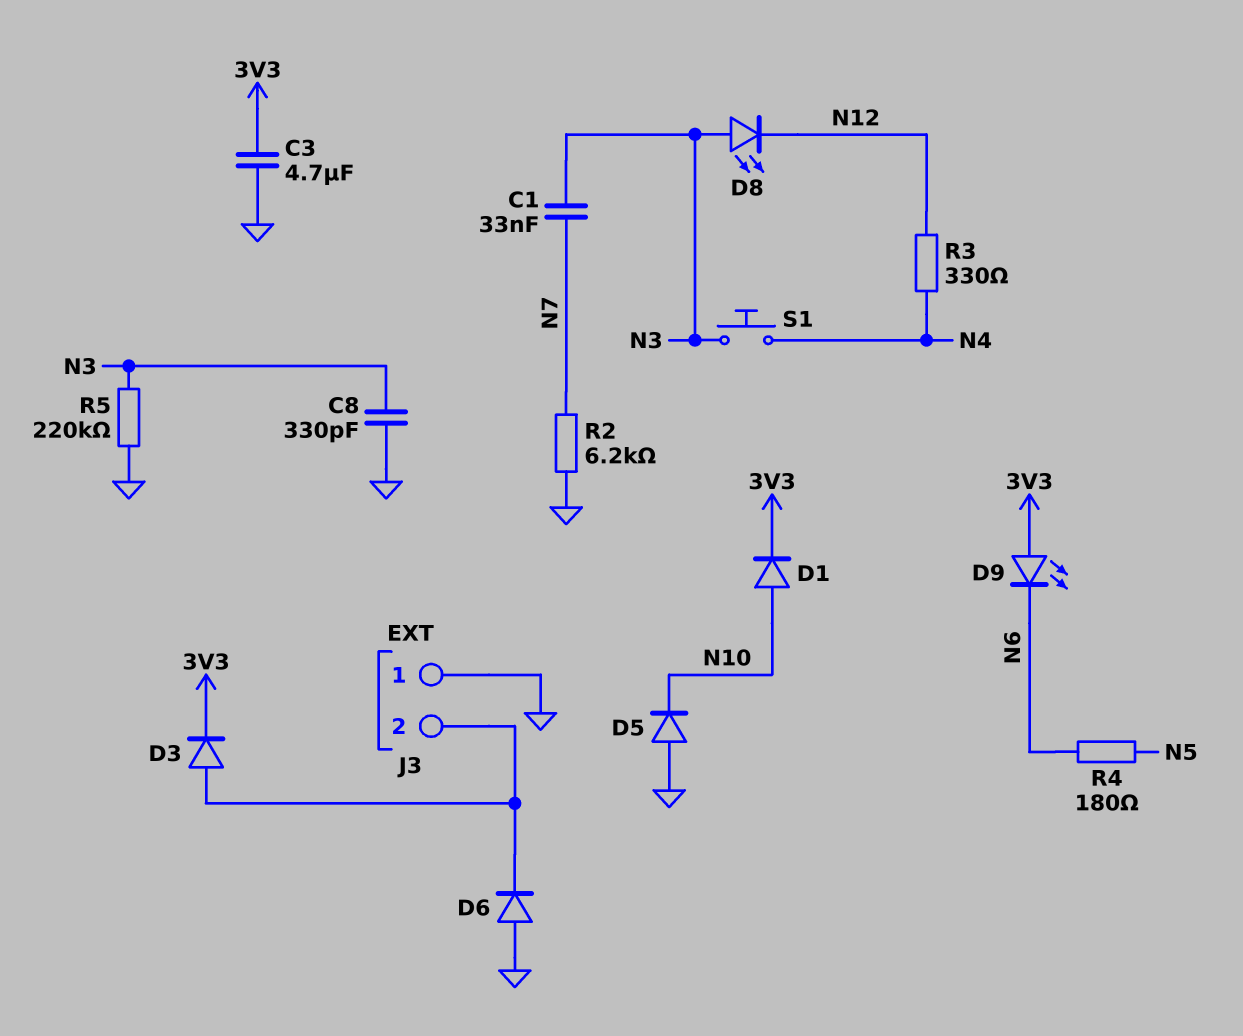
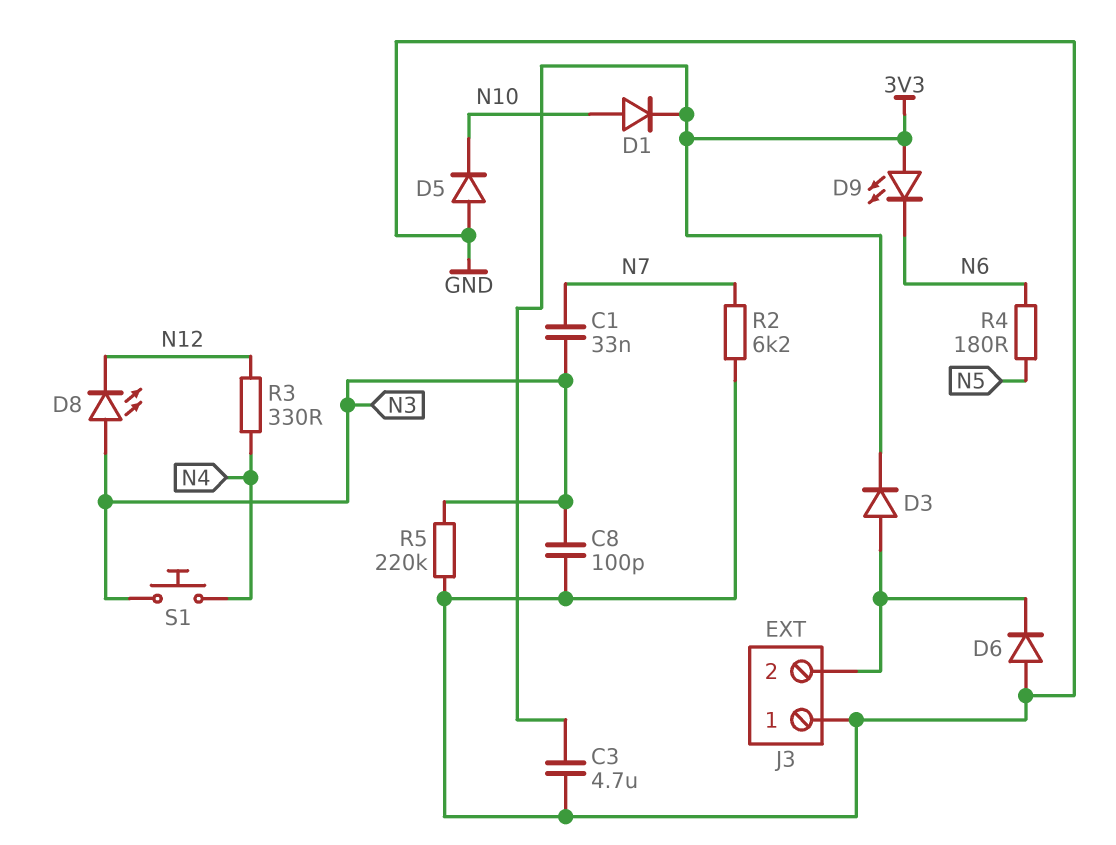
C8: 330pF (GND, N3) -> 100pF (GND, N3)

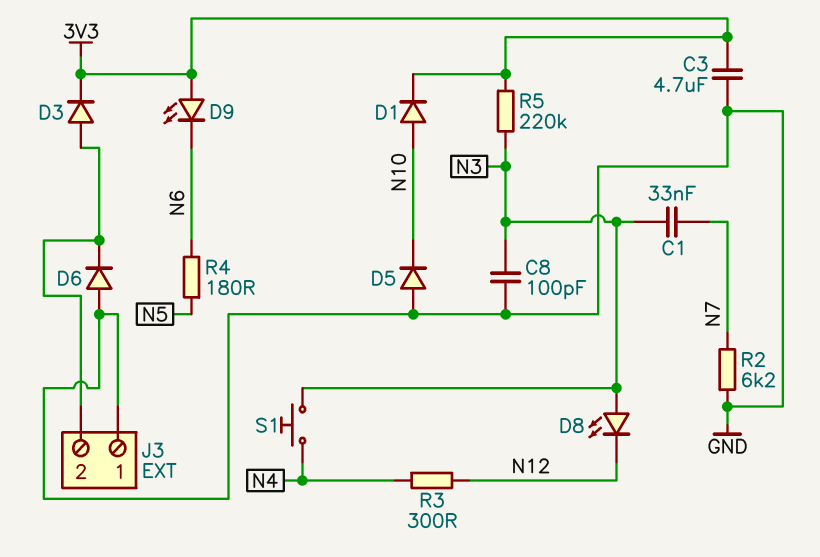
R3: 330 (N4, N12) -> 300 (N4, N12)
R5: 220k (GND, N3) -> 220k (3V3, N3)

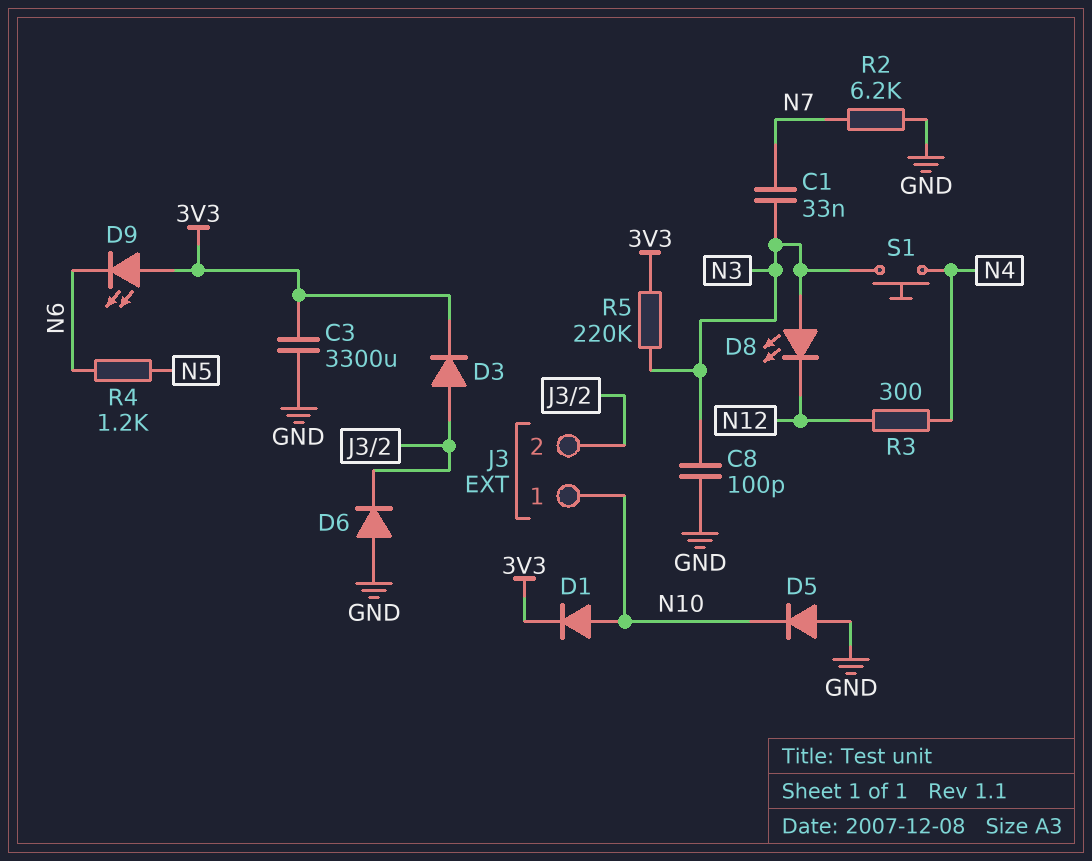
C3: 4.7uF (3V3, GND) -> 3300uF (3V3, GND)
J3 pin 1: GND -> N10
R4: 180 (N5, N6) -> 1.2k (N5, N6)

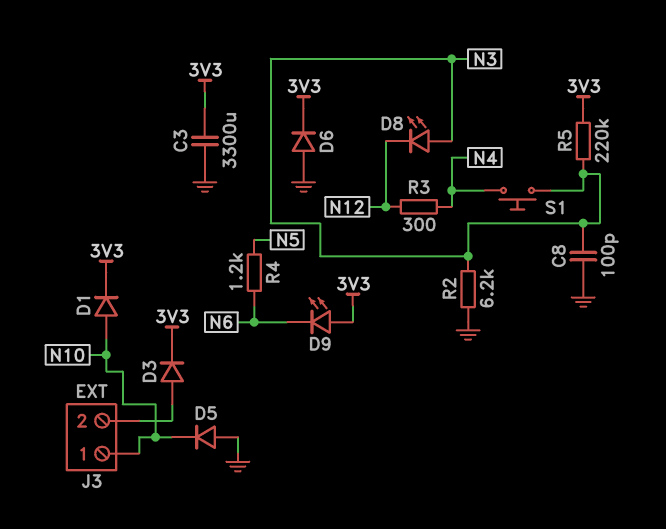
C1: 33nF (N3, N7) -> none
D6: diode (A GND, K J3/2) -> diode (A GND, K 3V3)
R2: 6.2k (GND, N7) -> 6.2k (GND, N3)

